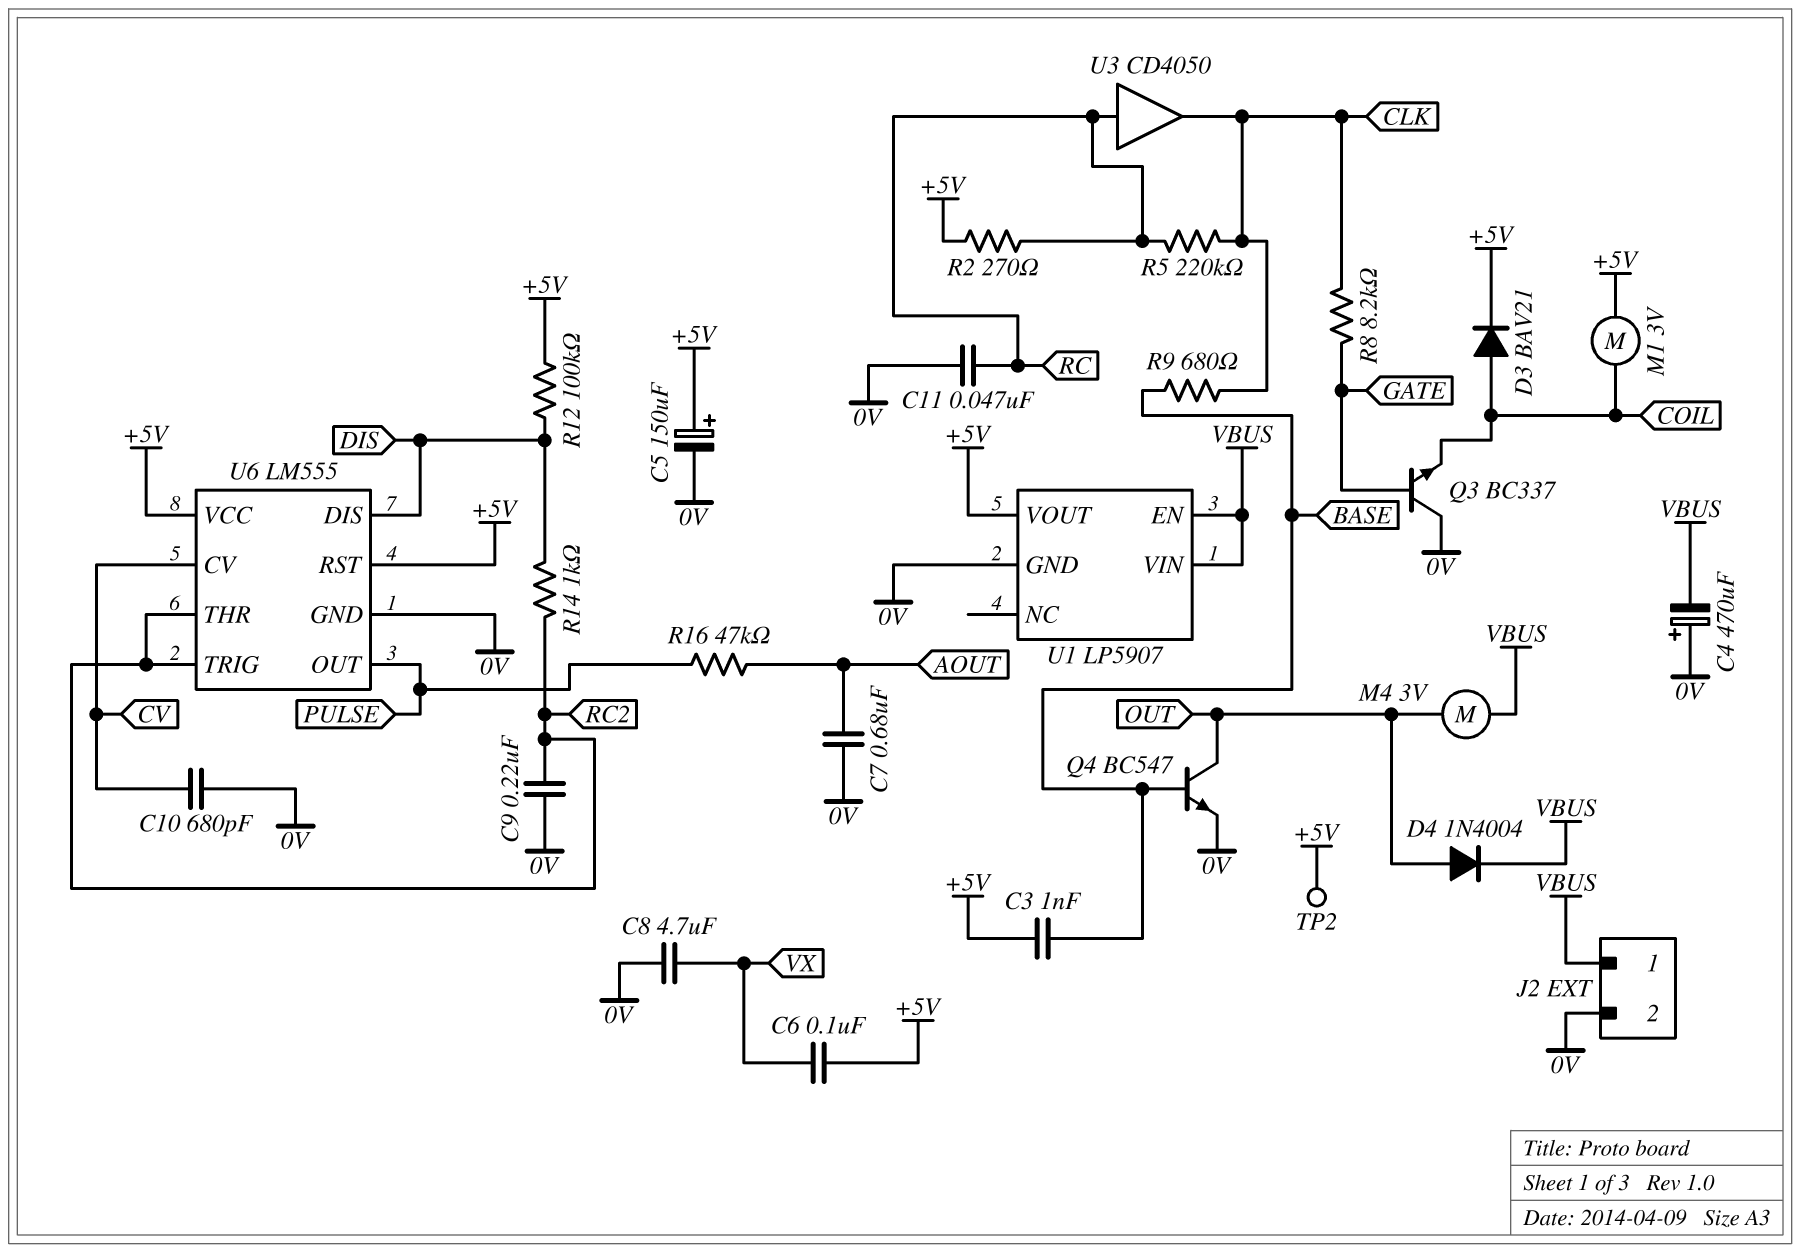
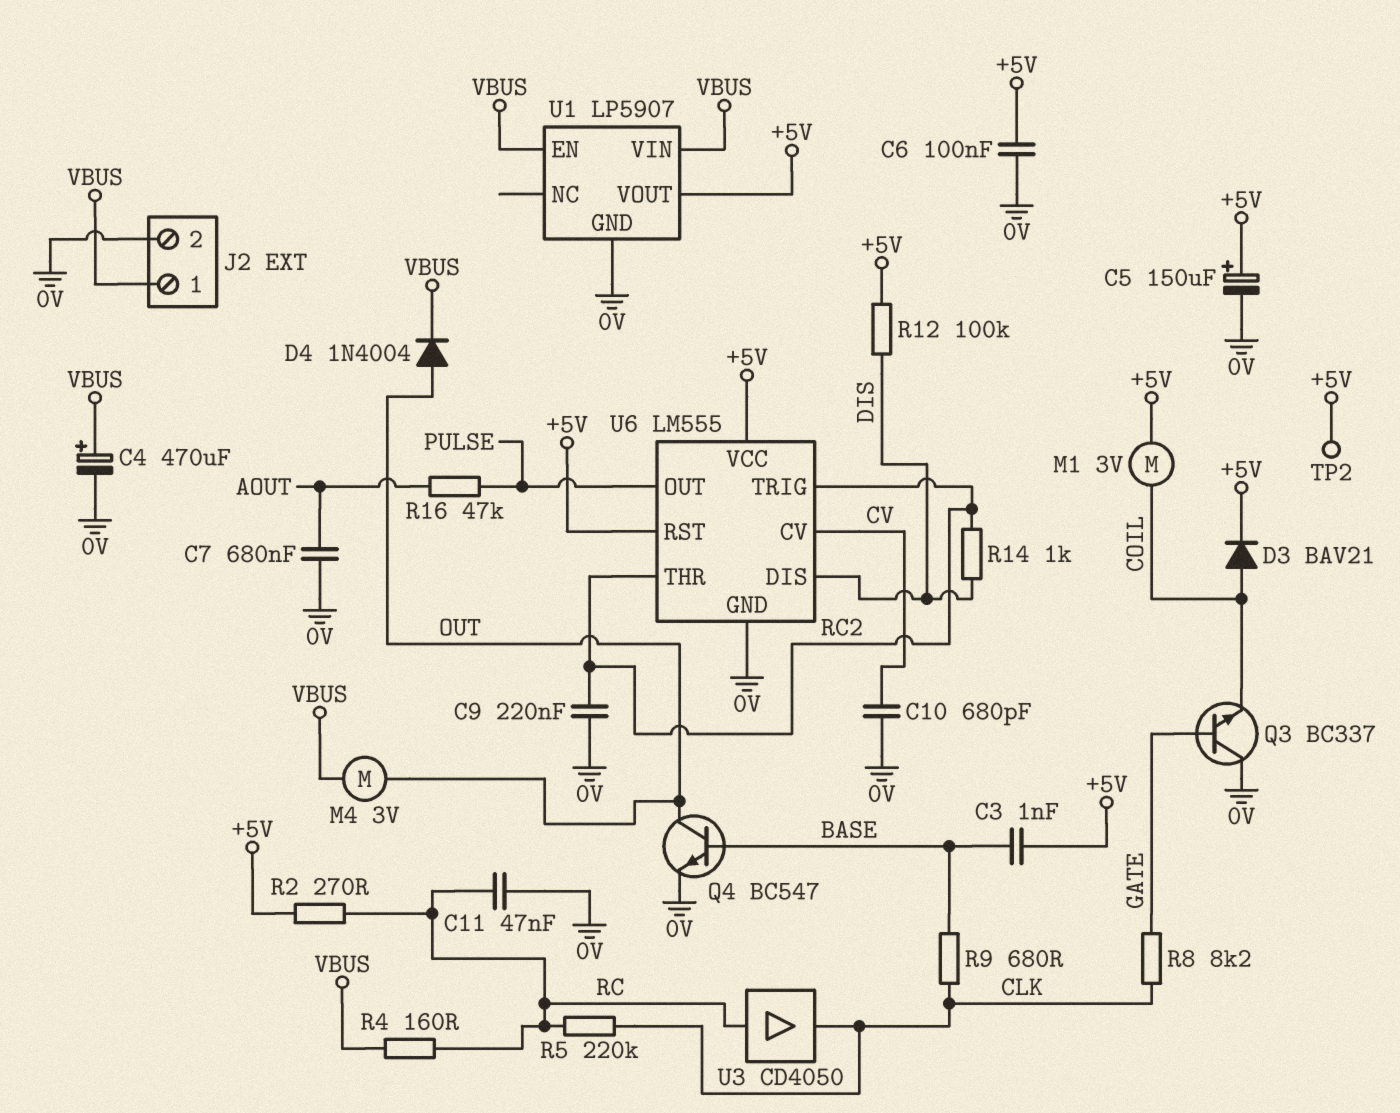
C4: 470uF (plus 0V, minus VBUS) -> 470uF (plus VBUS, minus 0V)
C6: 100nF (+5V, VX) -> 100nF (+5V, 0V)
C8: 4.7uF (0V, VX) -> none
R4: none -> 160 (RC, VBUS)

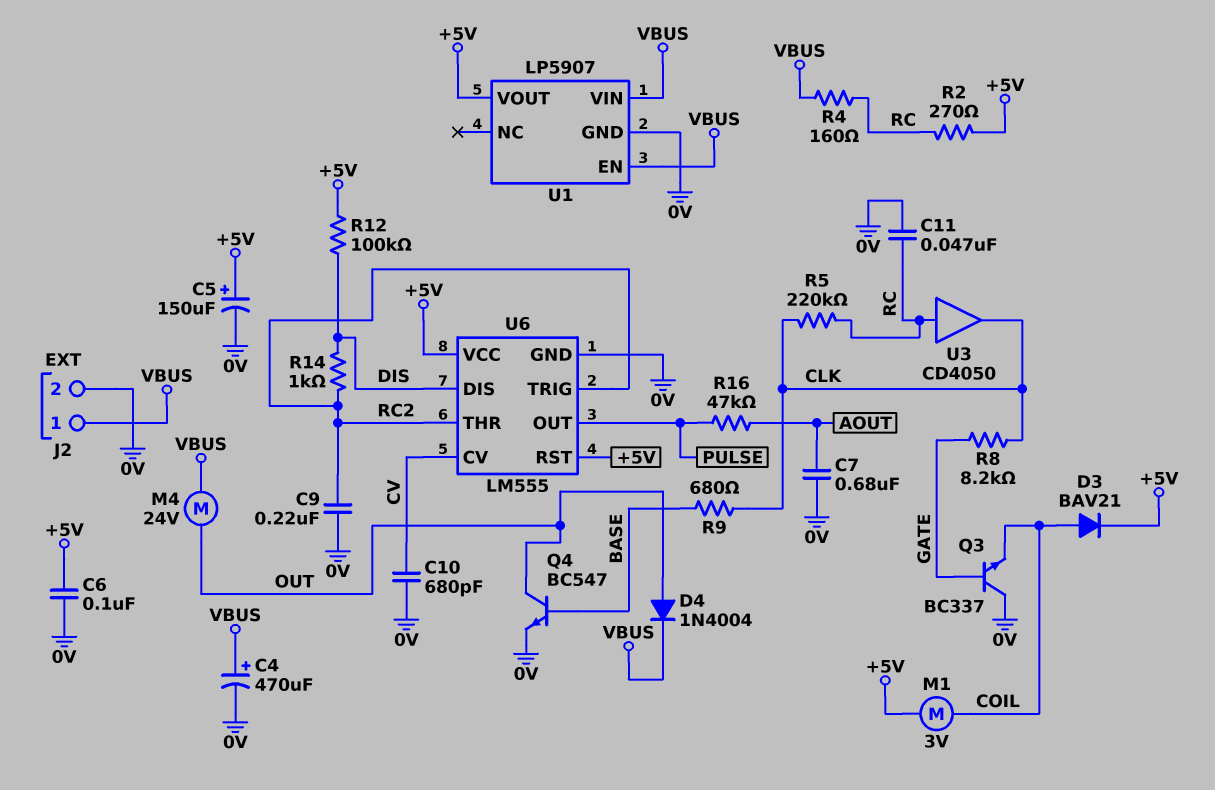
C3: 1nF (+5V, BASE) -> none
M4: motor 3V (OUT, VBUS) -> motor 24V (OUT, VBUS)
TP2: test point (+5V) -> none

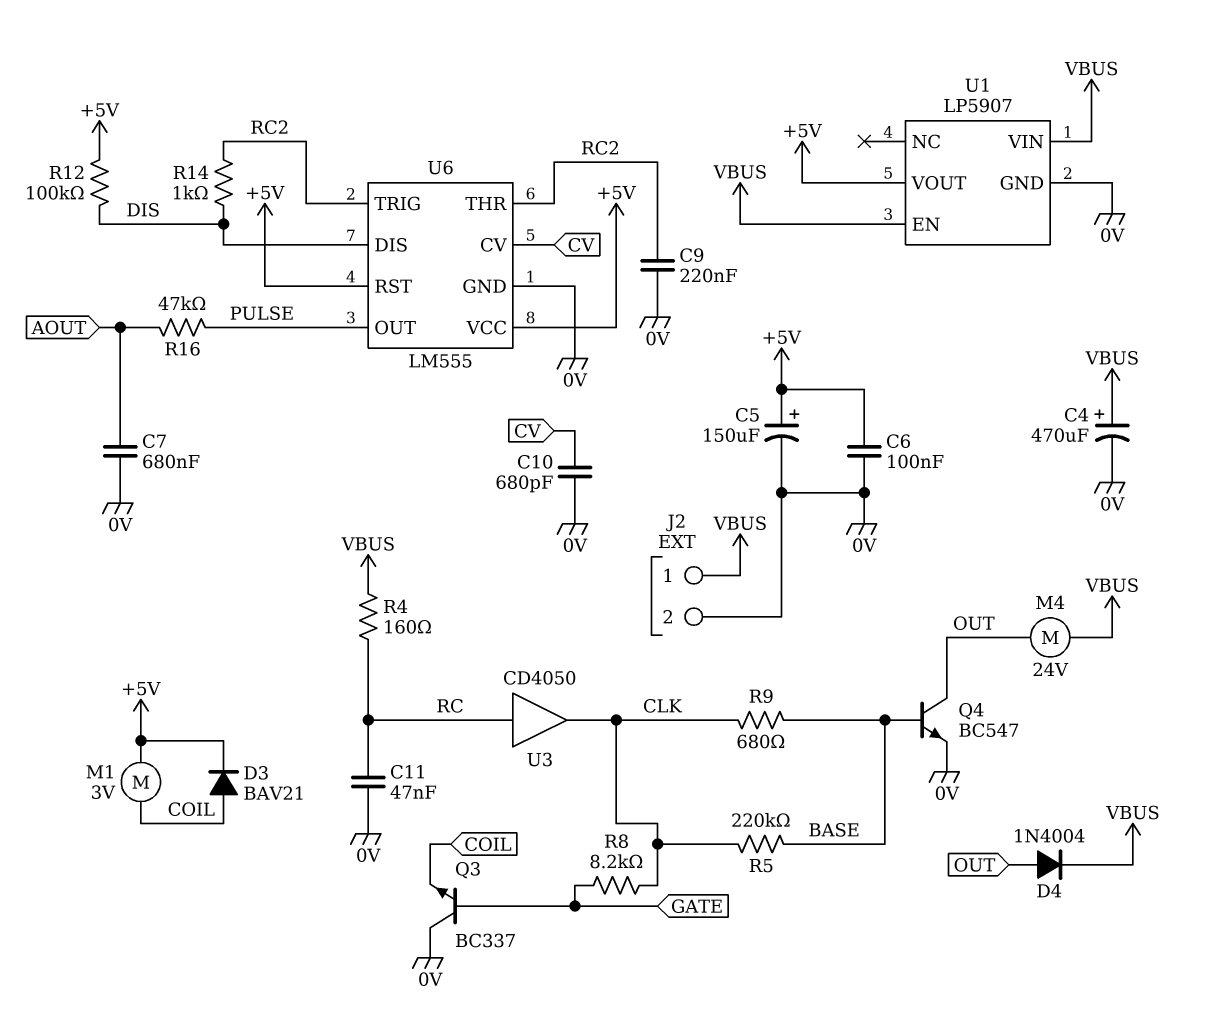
R2: 270 (+5V, RC) -> none
R5: 220k (CLK, RC) -> 220k (BASE, CLK)

